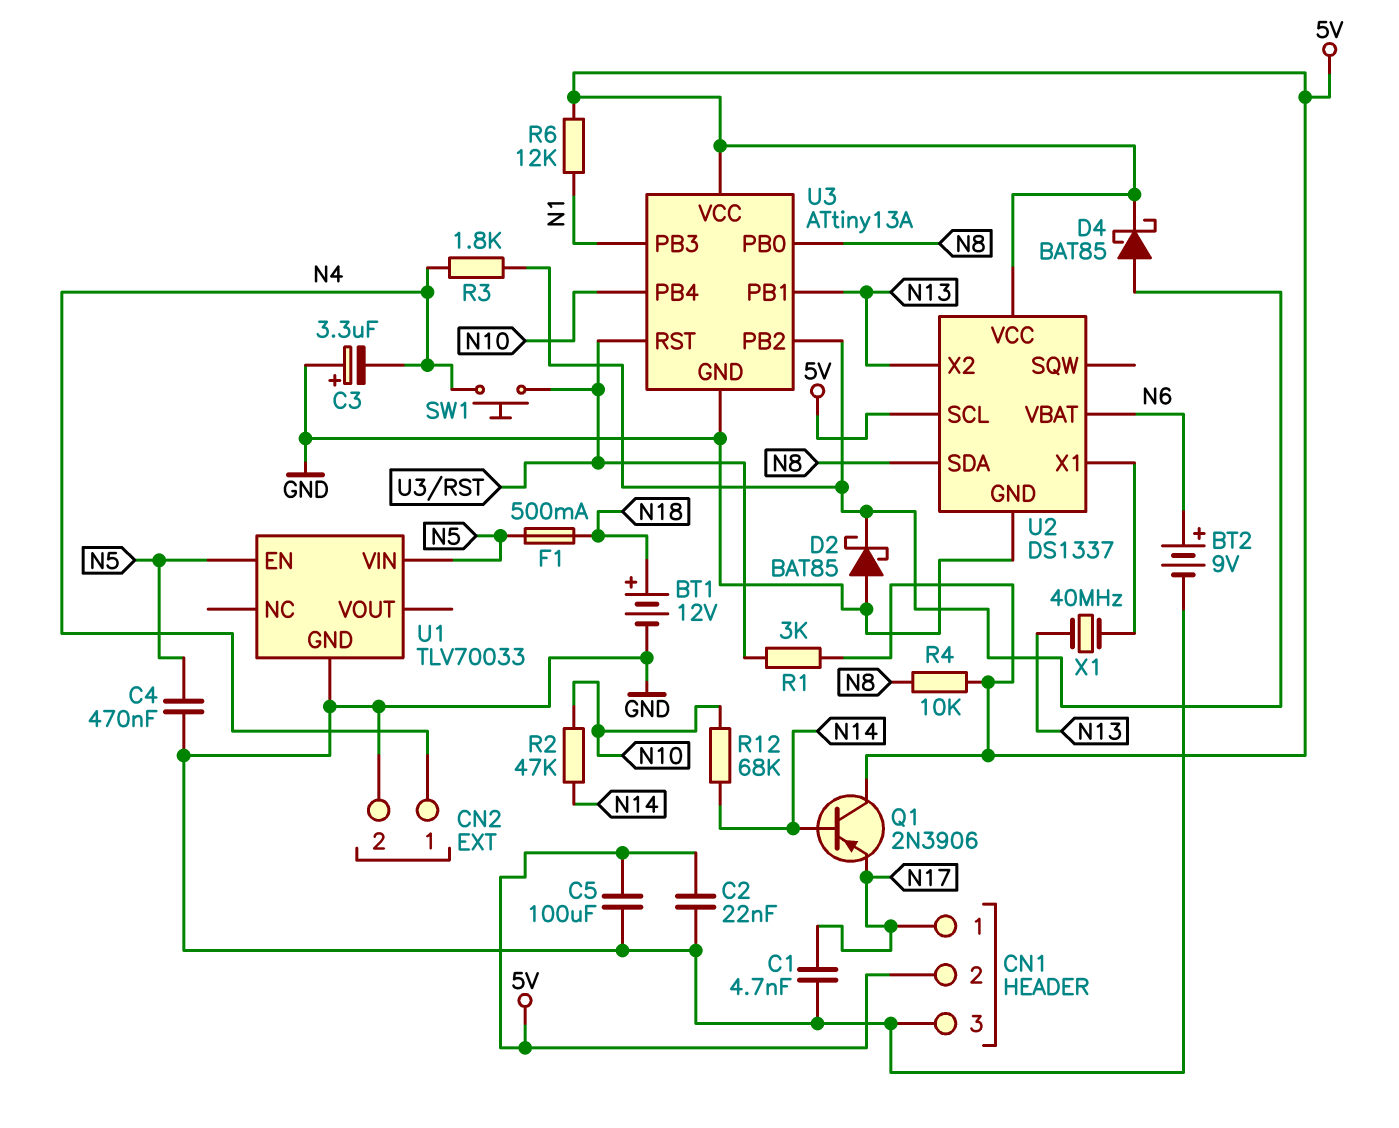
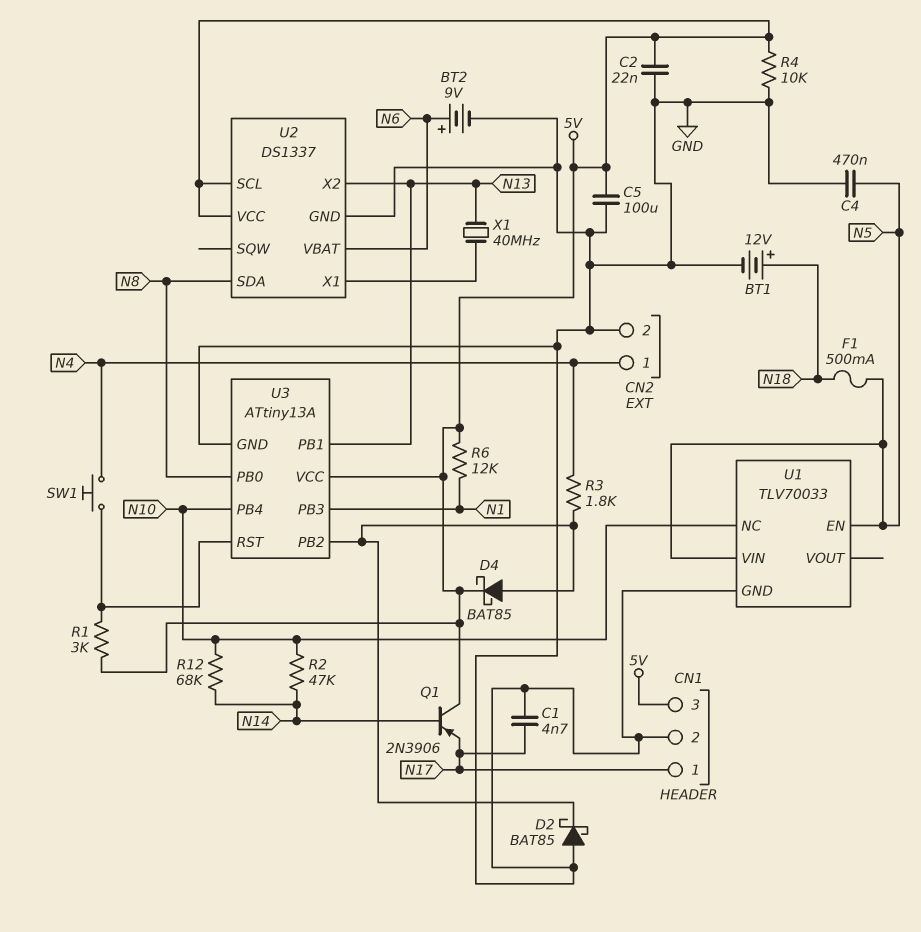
C3: 3.3uF (plus GND, minus N4) -> none
CN1 pin 2: 5V -> GND
CN1 pin 3: GND -> 5V
R4: 10k (5V, N8) -> 10k (5V, GND)
U1 pin NC: none -> N10

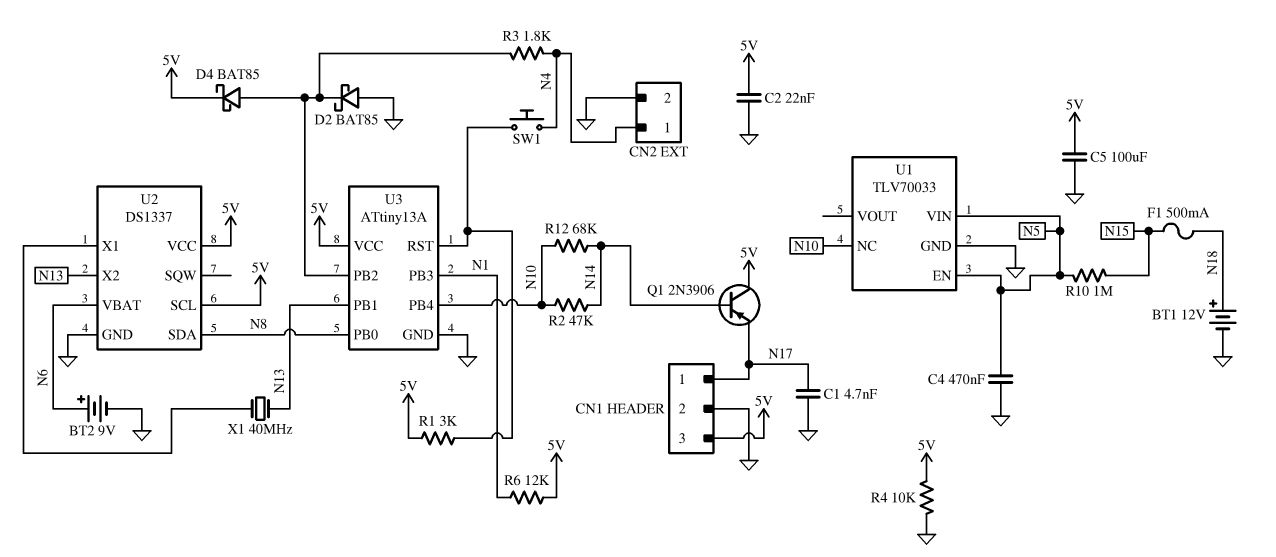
F1: 500mA (N5, N18) -> 500mA (N15, N18)
R10: none -> 1M (N5, N15)

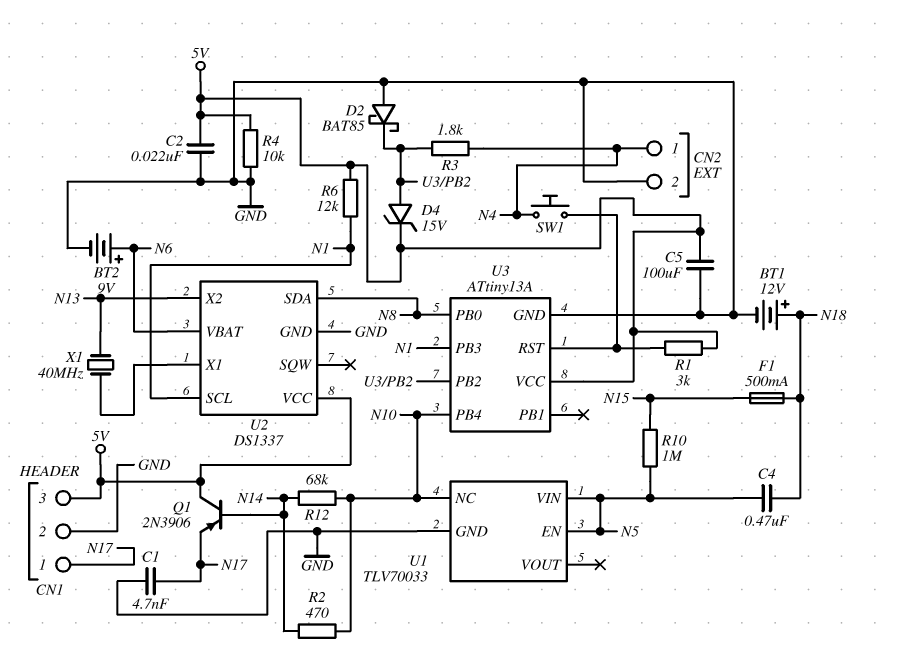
C4: 470nF (GND, N5) -> 470nF (N5, N18)
D4: schottky BAT85 (A U3/PB2, K 5V) -> zener 15V (A U3/PB2, K 5V)
R2: 47k (N10, N14) -> 470 (N10, N14)
U2 pin SCL: 5V -> N1
U3 pin PB1: N13 -> none

